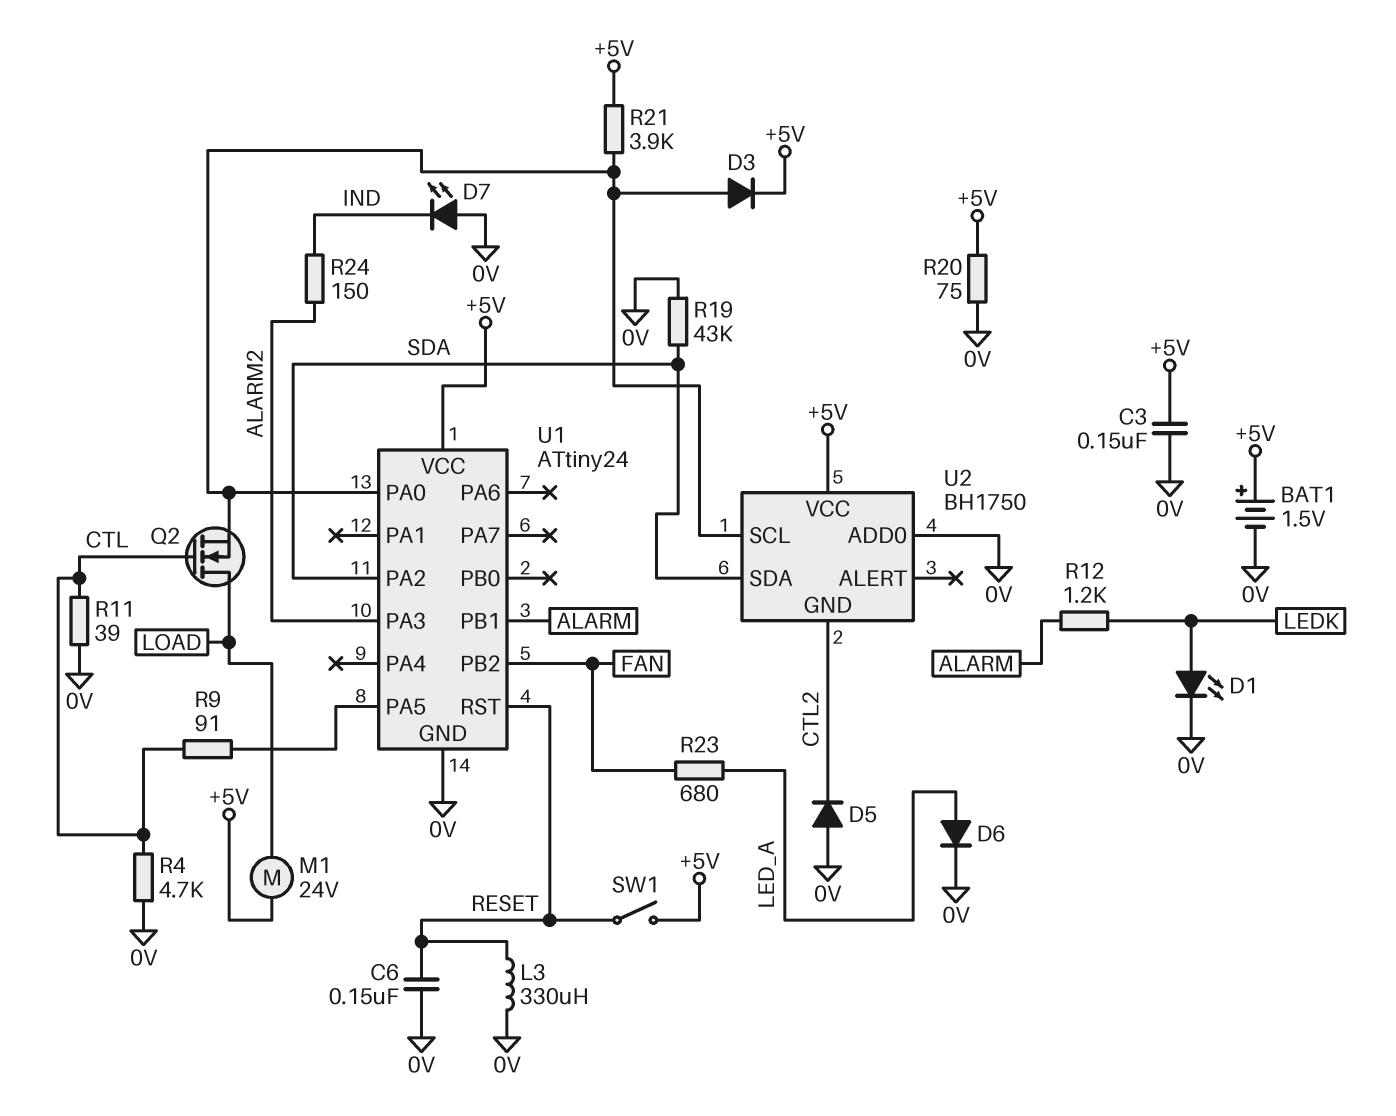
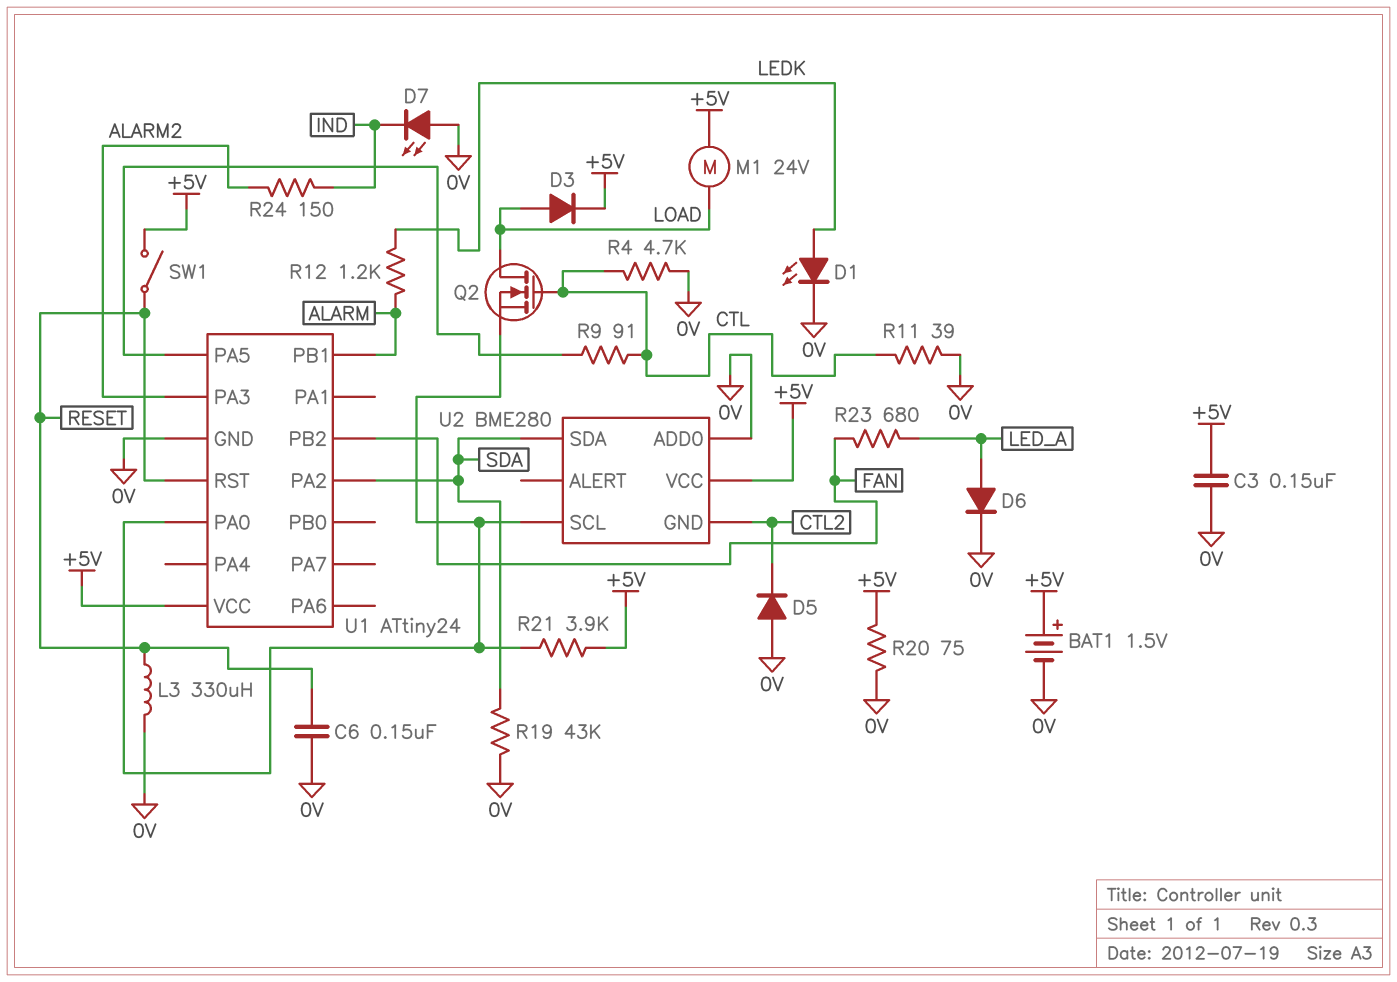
D3: diode (A U1/PA0, K +5V) -> diode (A LOAD, K +5V)
U2: BH1750 -> BME280

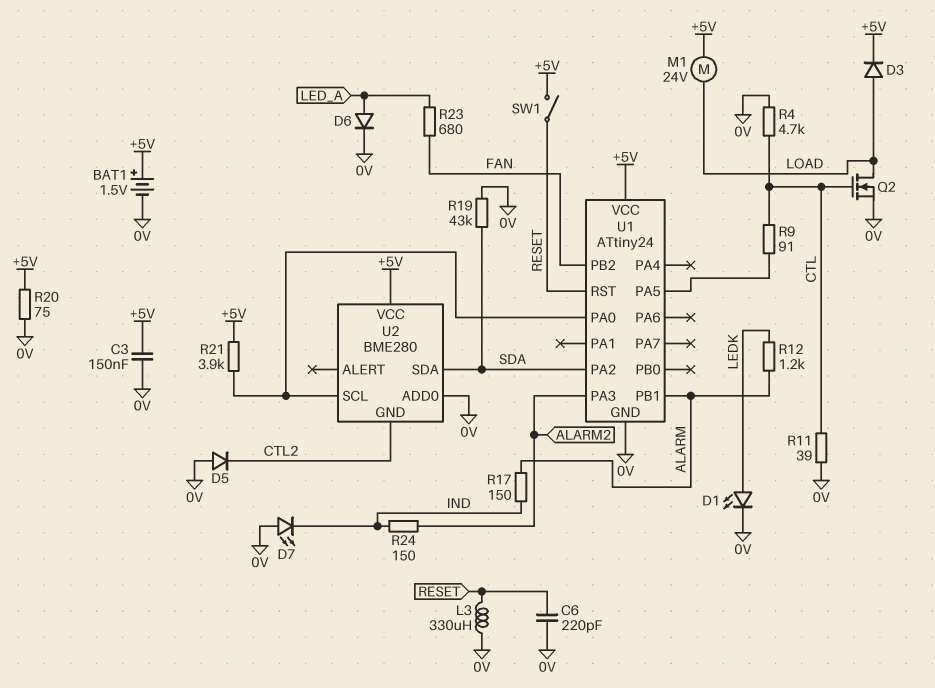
C6: 150nF (0V, RESET) -> 220pF (0V, RESET)
Q2: NMOS (G CTL, D LOAD, S U1/PA0) -> NMOS (G CTL, D LOAD, S 0V)
R17: none -> 150 (ALARM, IND)

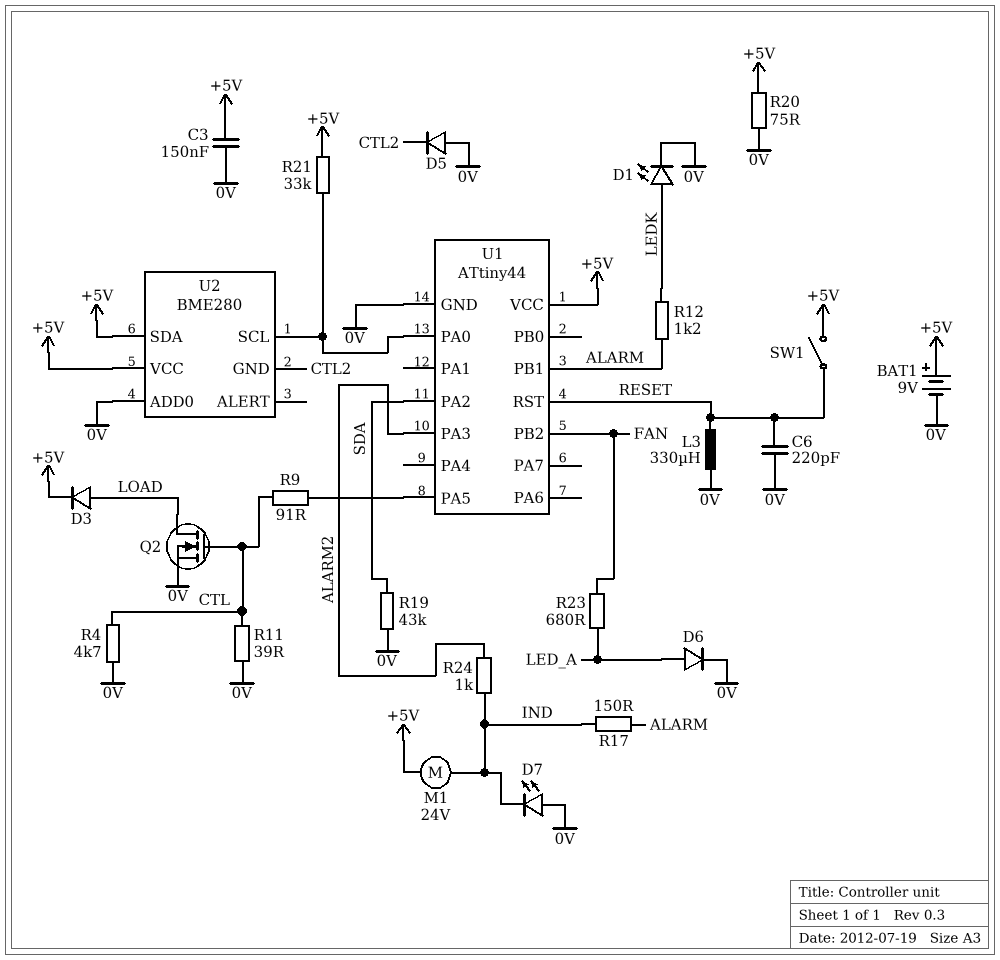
BAT1: 1.5V (plus +5V, minus 0V) -> 9V (plus +5V, minus 0V)
M1: motor 24V (+5V, LOAD) -> motor 24V (+5V, IND)
R21: 3.9k (+5V, U1/PA0) -> 33k (+5V, U1/PA0)
R24: 150 (ALARM2, IND) -> 1k (ALARM2, IND)
U1: ATtiny24 -> ATtiny44
U2 pin SDA: SDA -> +5V

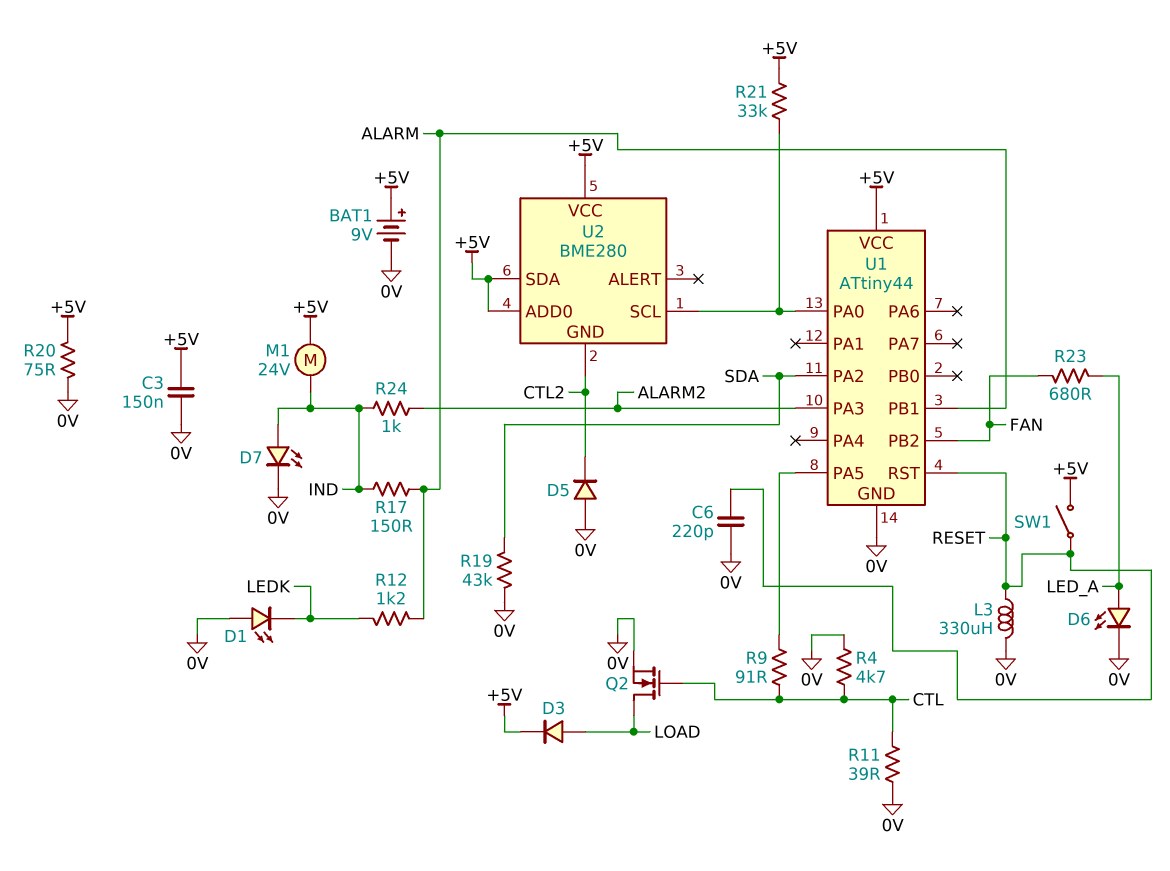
D1: LED (A LEDK, K 0V) -> LED (A 0V, K LEDK)
D6: diode (A LED_A, K 0V) -> LED (A LED_A, K 0V)
D7: LED (A 0V, K IND) -> LED (A IND, K 0V)
U2 pin ADD0: 0V -> +5V

